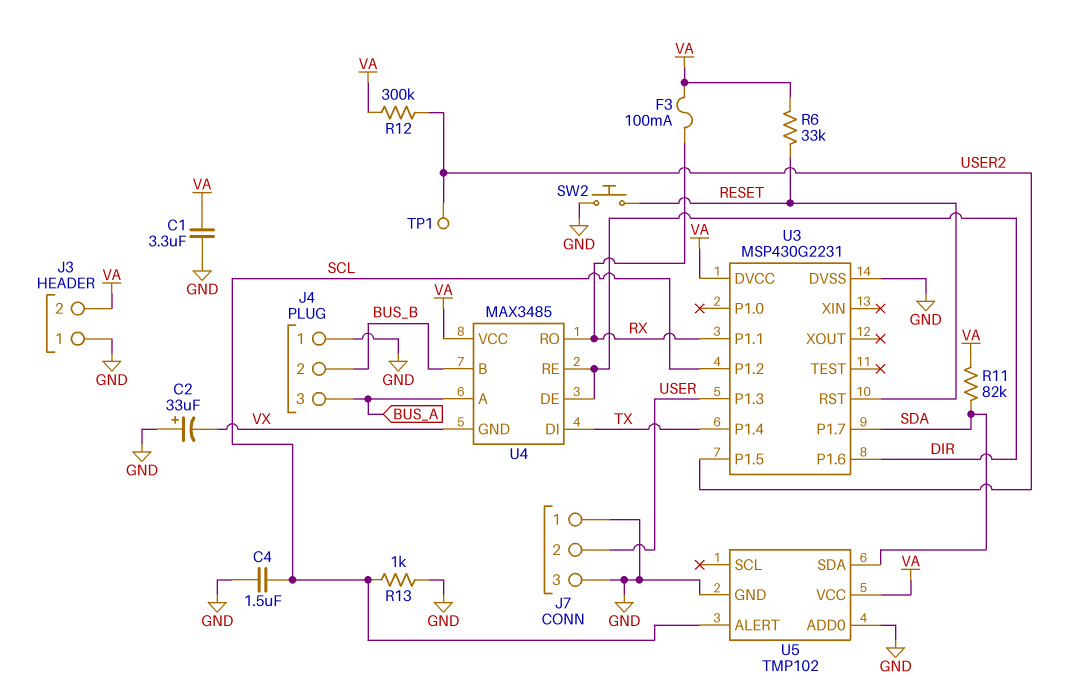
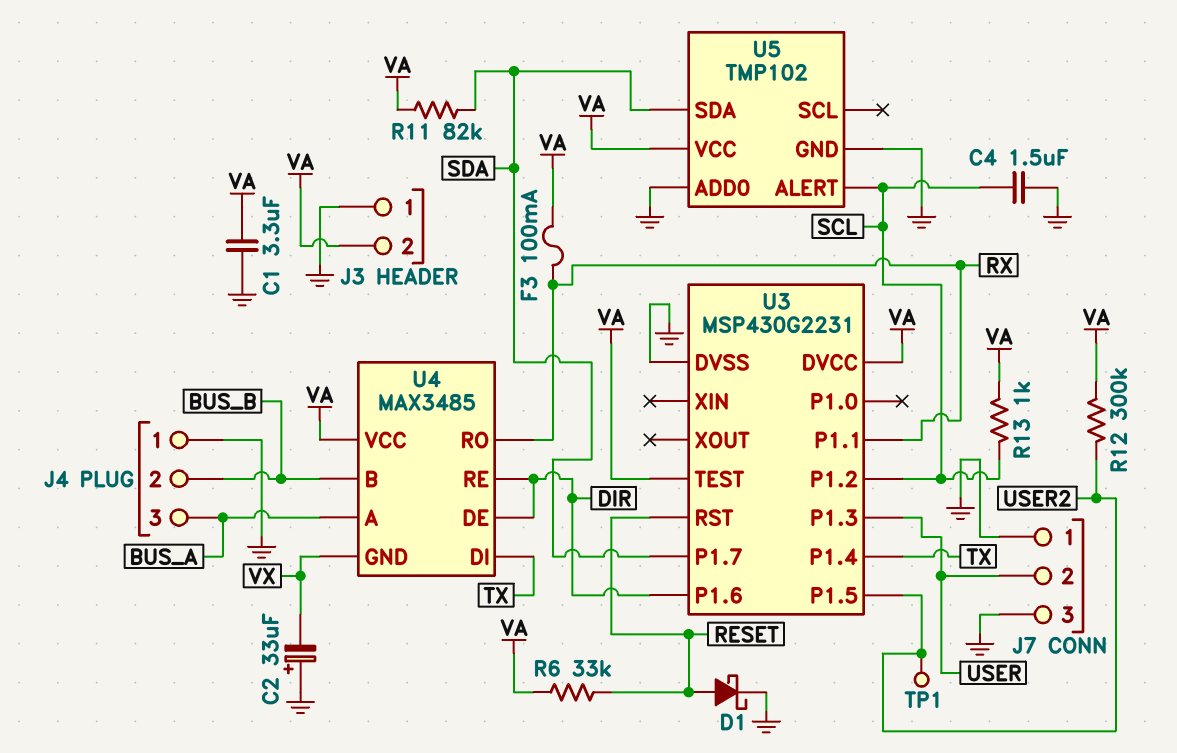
D1: none -> schottky (A RESET, K GND)
R13: 1k (GND, SCL) -> 1k (SCL, VA)
SW2: button (GND, RESET) -> none
U3 pin TEST: none -> VA

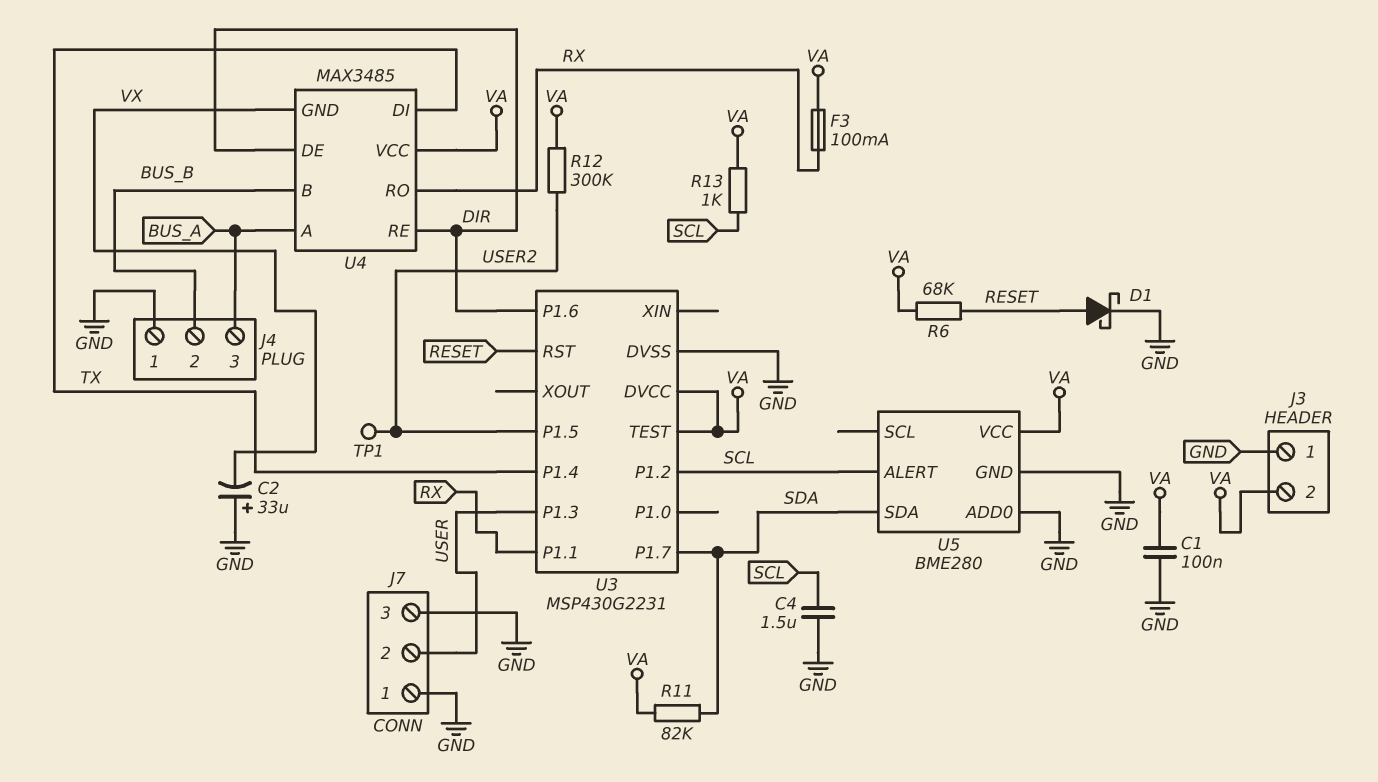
C1: 3.3uF (GND, VA) -> 100nF (GND, VA)
R6: 33k (RESET, VA) -> 68k (RESET, VA)
U5: TMP102 -> BME280

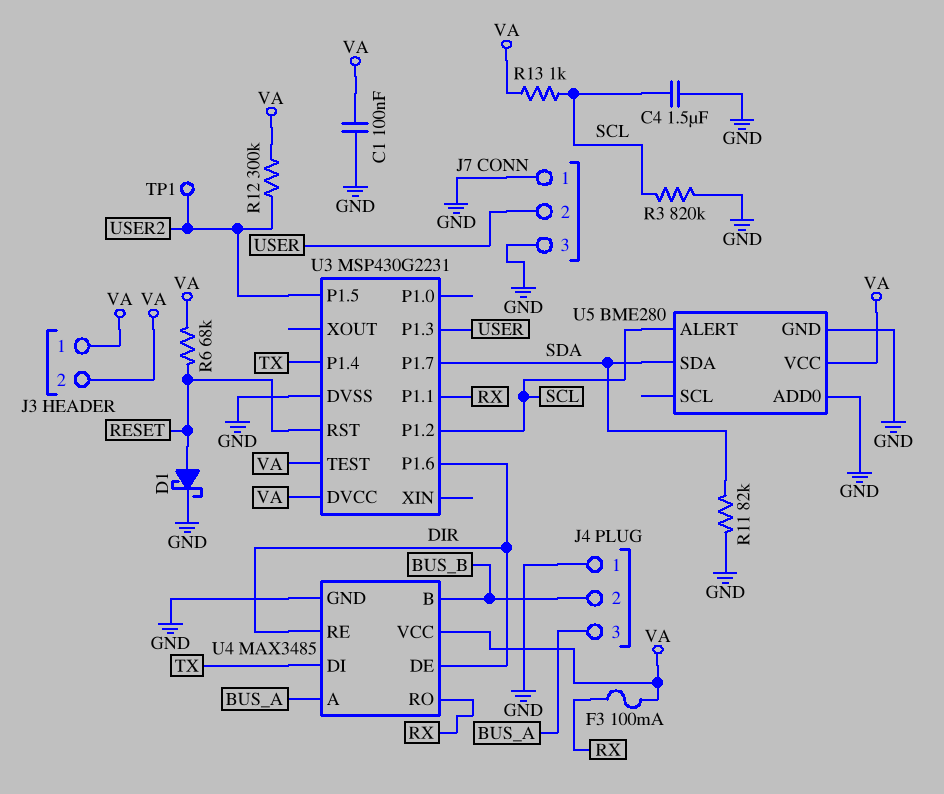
C2: 33uF (plus GND, minus VX) -> none
J3 pin 1: GND -> VA
R3: none -> 820k (GND, SCL)
R11: 82k (SDA, VA) -> 82k (GND, SDA)
U4 pin GND: VX -> GND

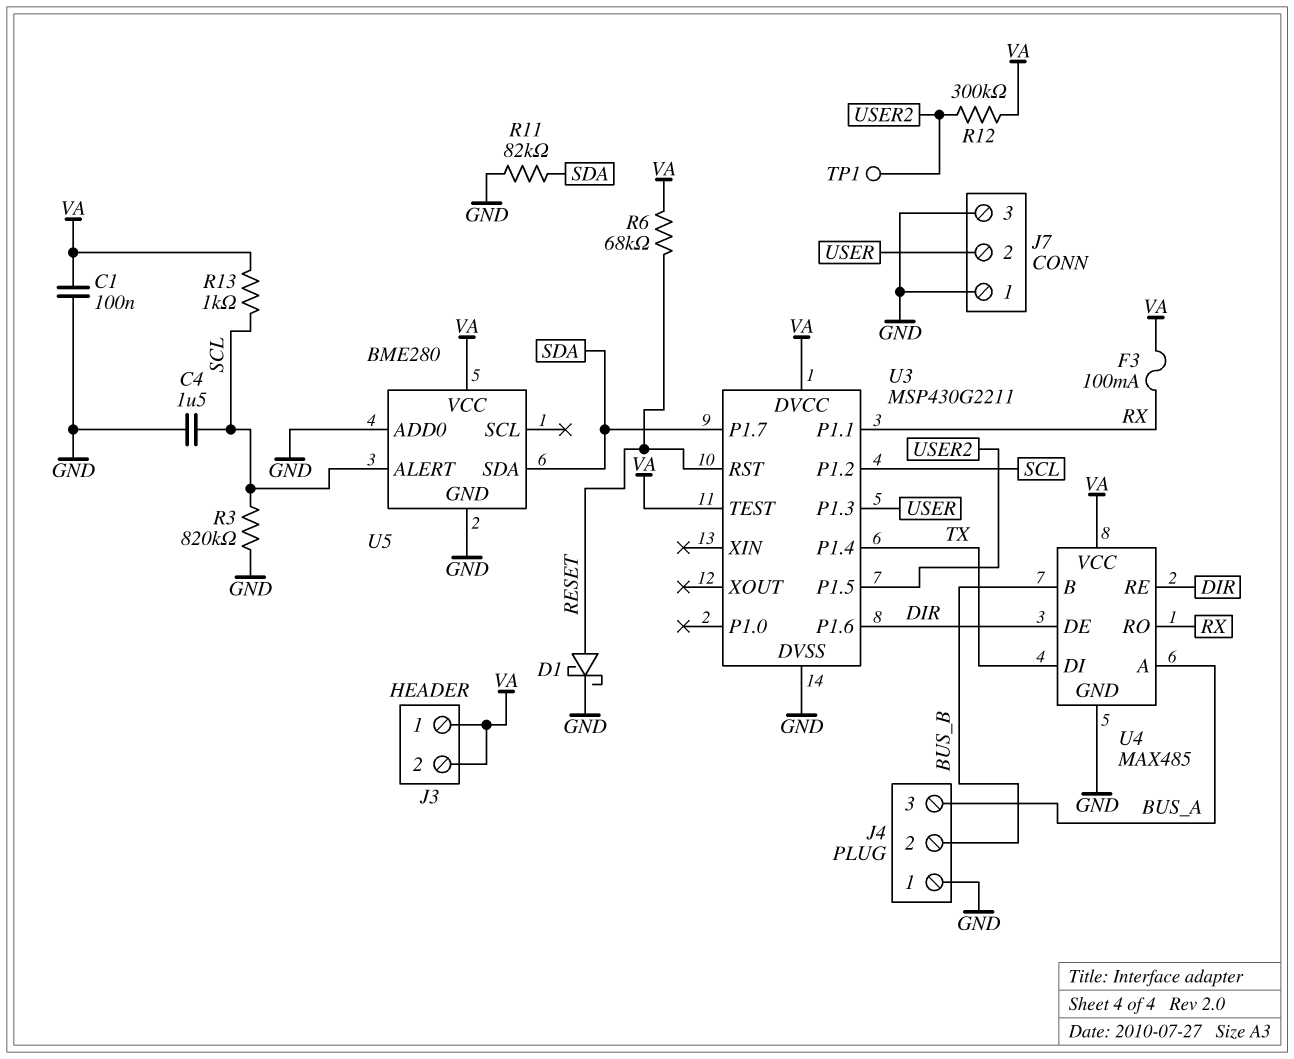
U3: MSP430G2231 -> MSP430G2211
U4: MAX3485 -> MAX485

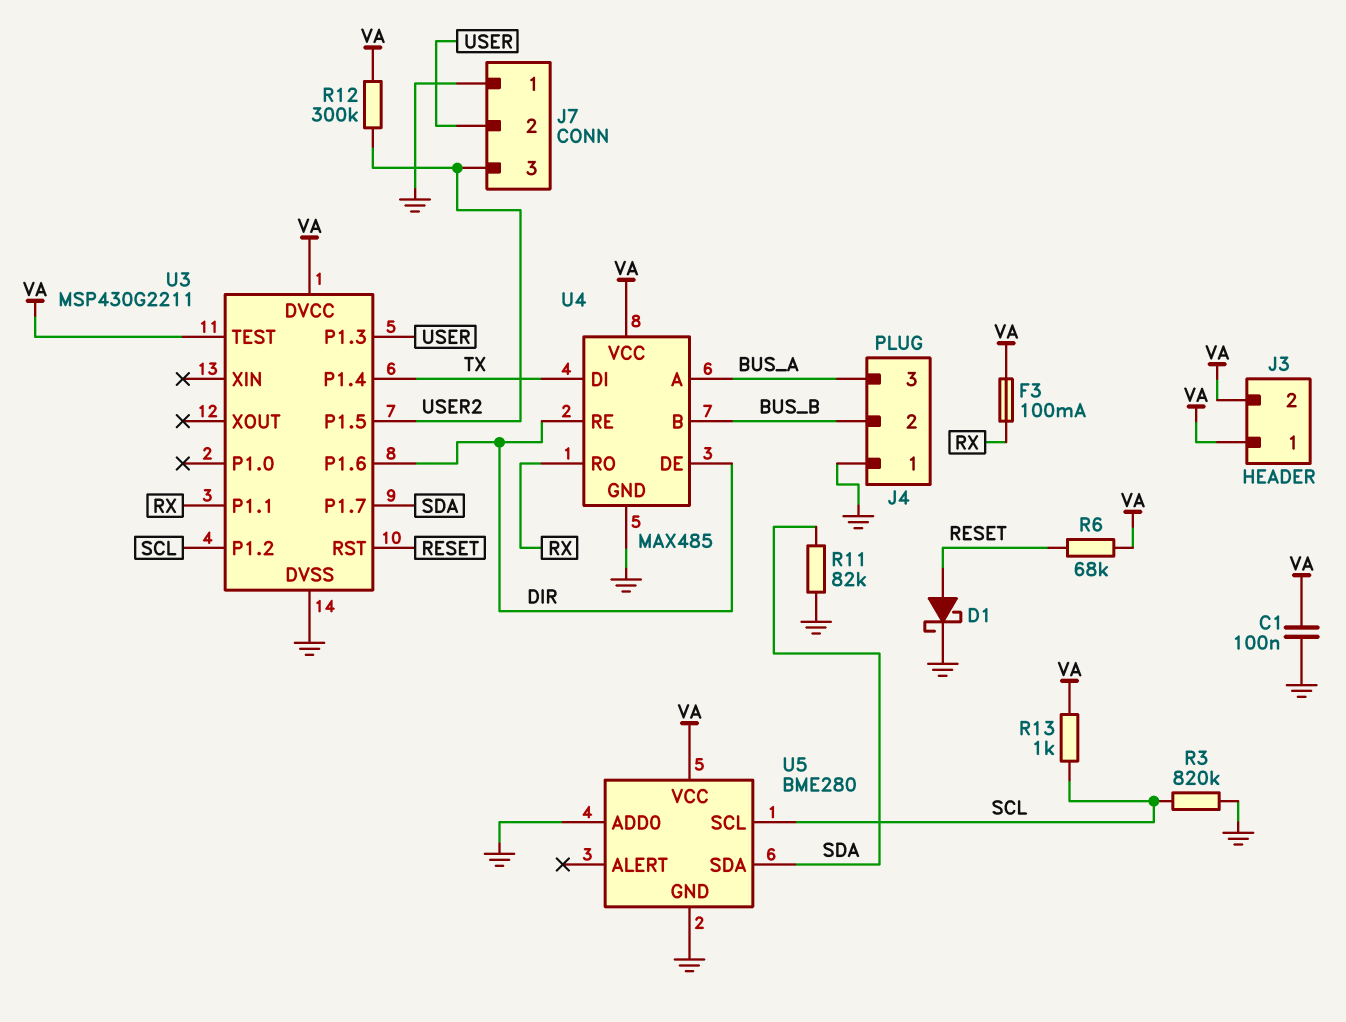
C4: 1.5uF (GND, SCL) -> none
J7 pin 3: GND -> USER2
TP1: test point (USER2) -> none
U5 pin ALERT: SCL -> none
U5 pin SCL: none -> SCL

